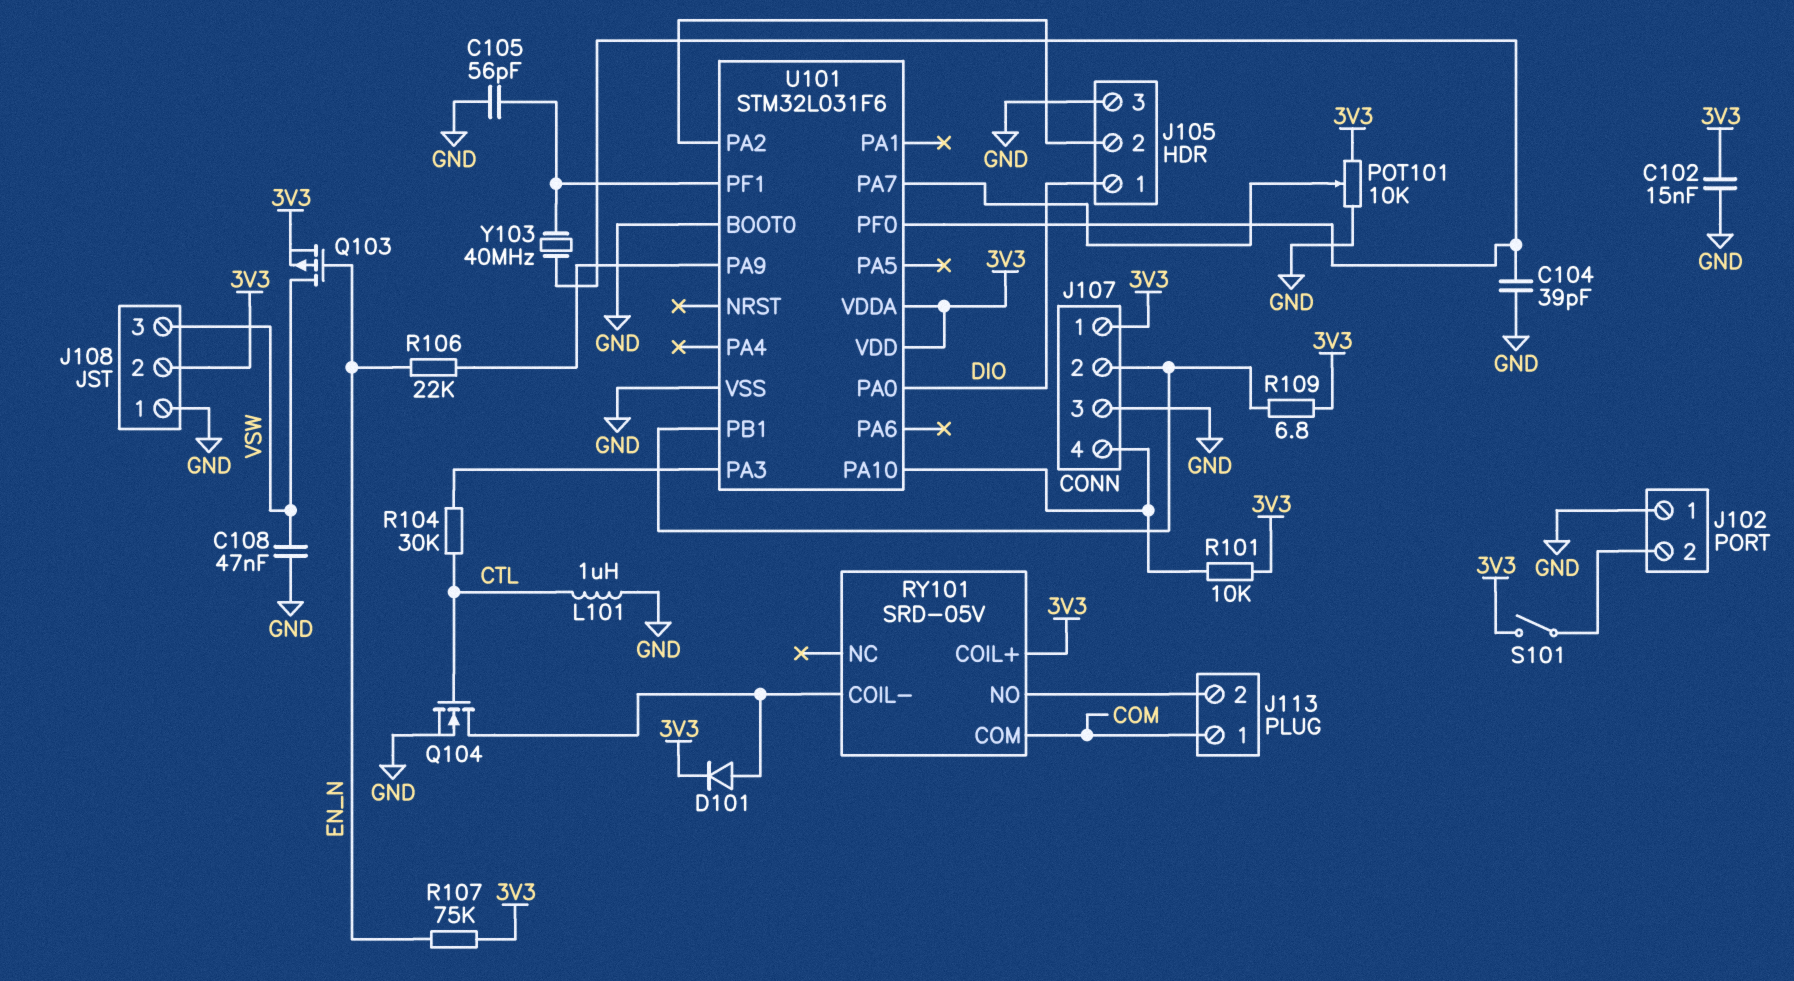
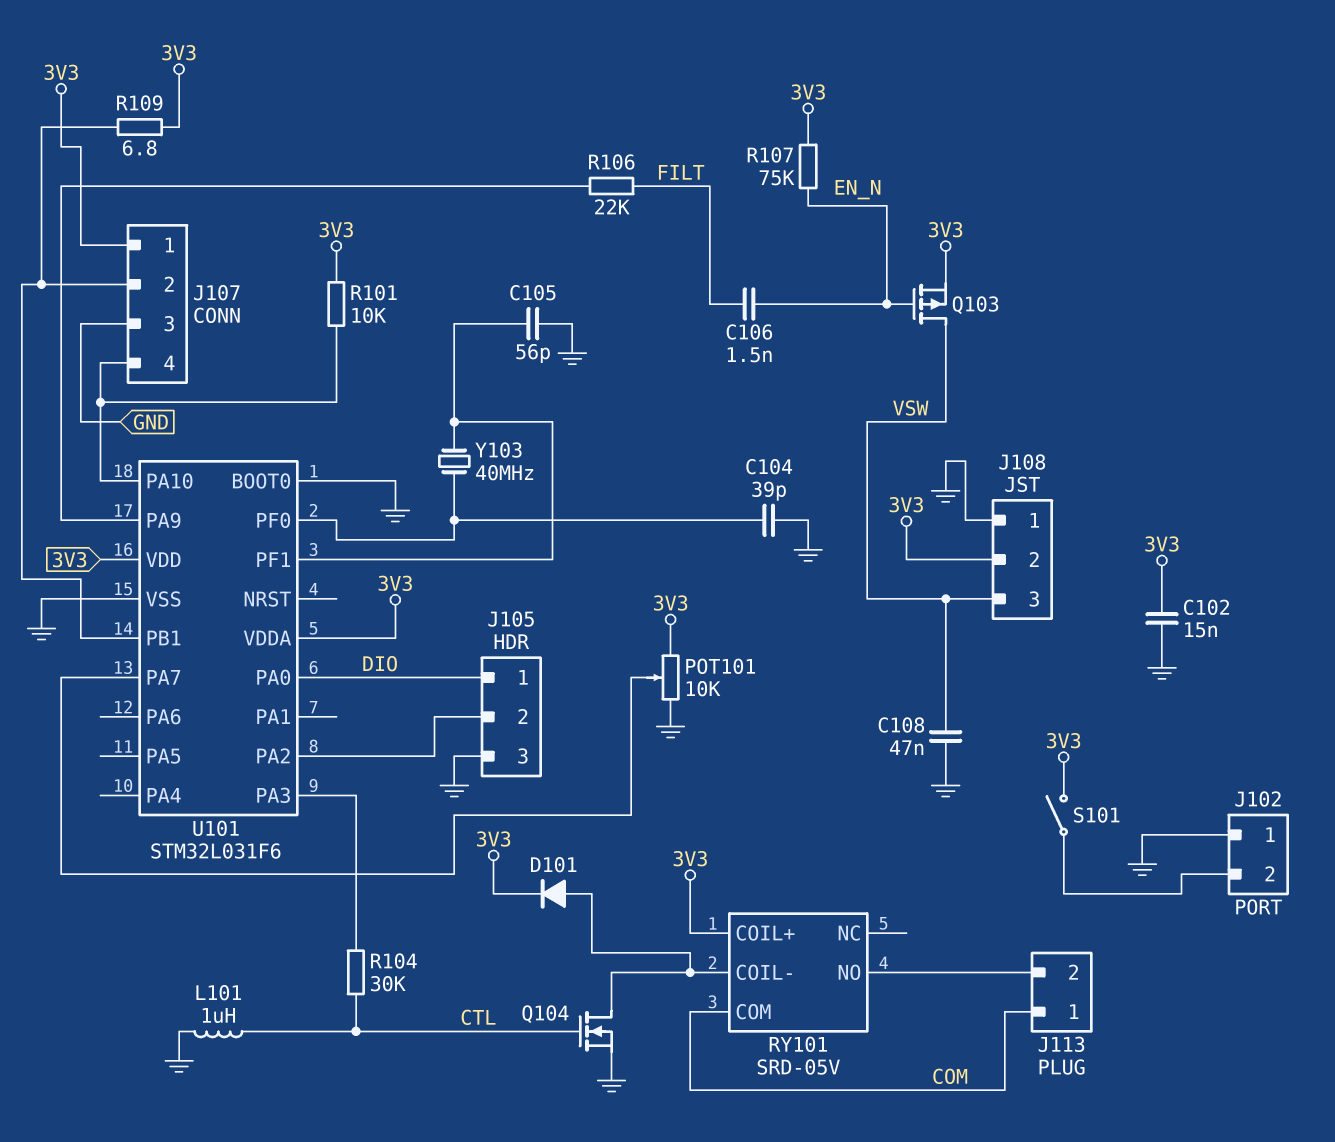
C106: none -> 1.5nF (EN_N, FILT)
R106: 22k (EN_N, U101/PA9) -> 22k (FILT, U101/PA9)

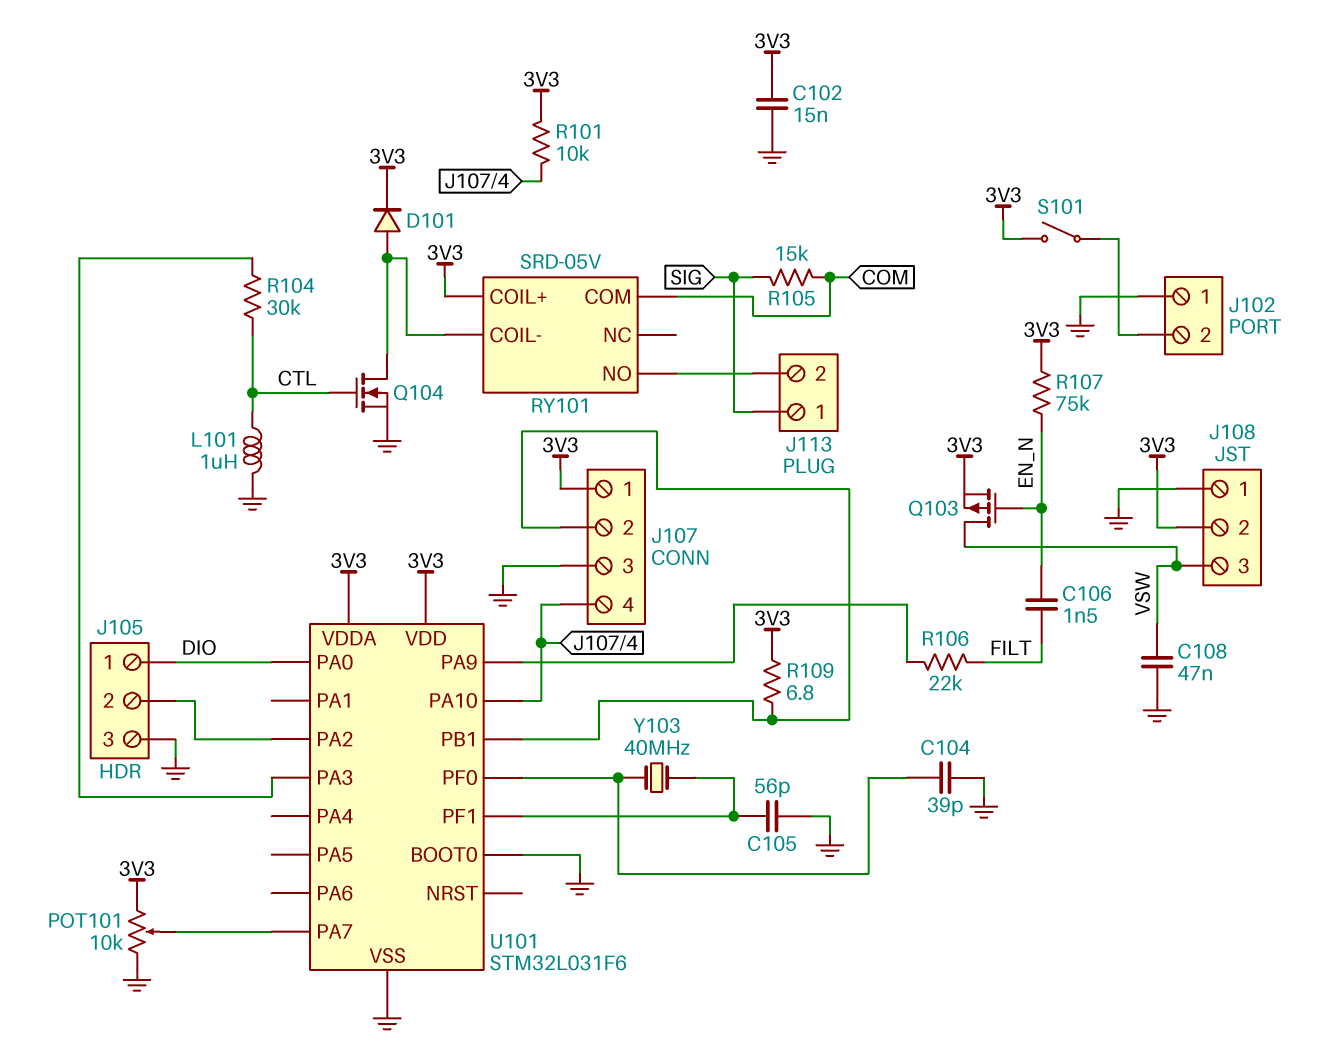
J113 pin 1: COM -> SIG
R105: none -> 15k (COM, SIG)

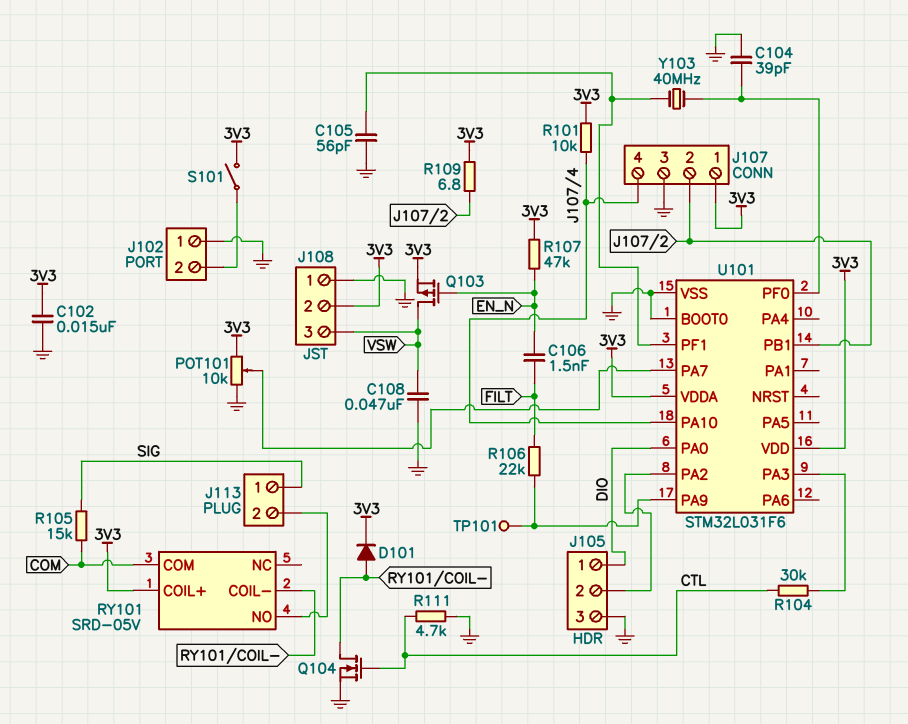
L101: 1uH (CTL, GND) -> none
R107: 75k (3V3, EN_N) -> 47k (3V3, EN_N)
R111: none -> 4.7k (CTL, GND)
TP101: none -> test point (U101/PA9)

